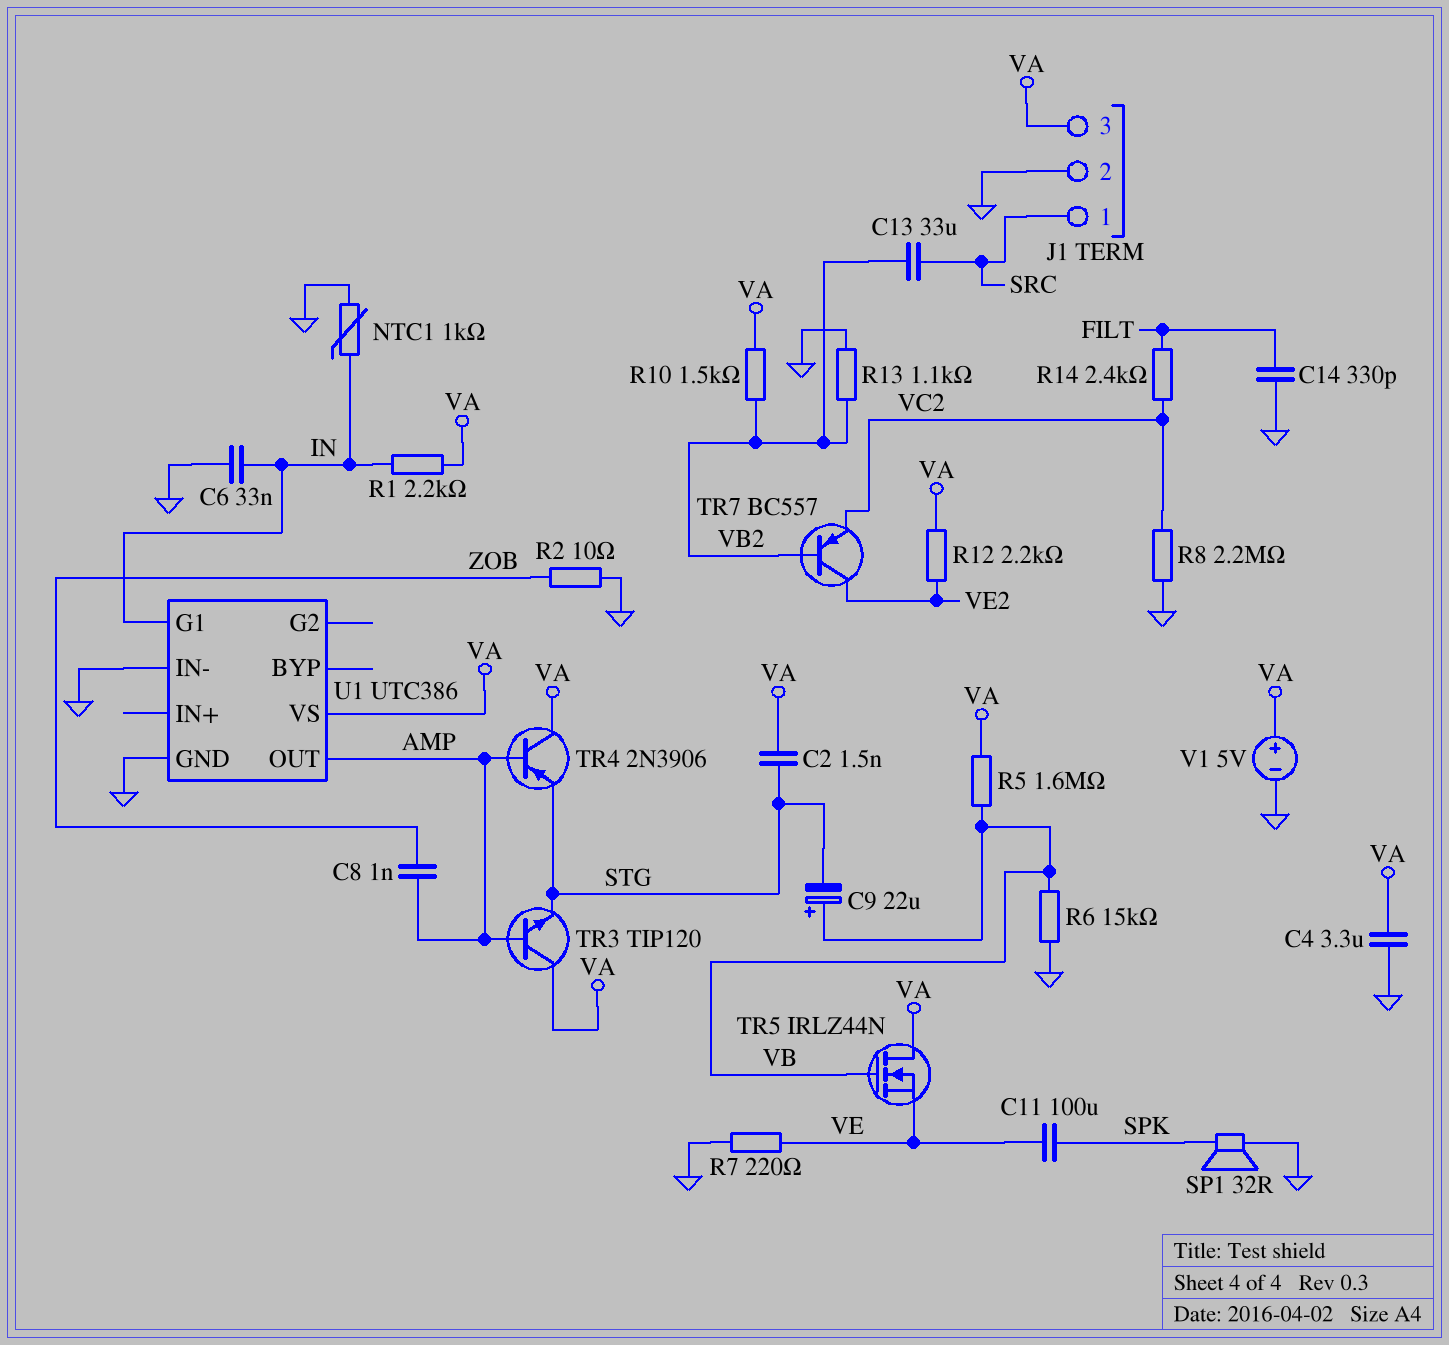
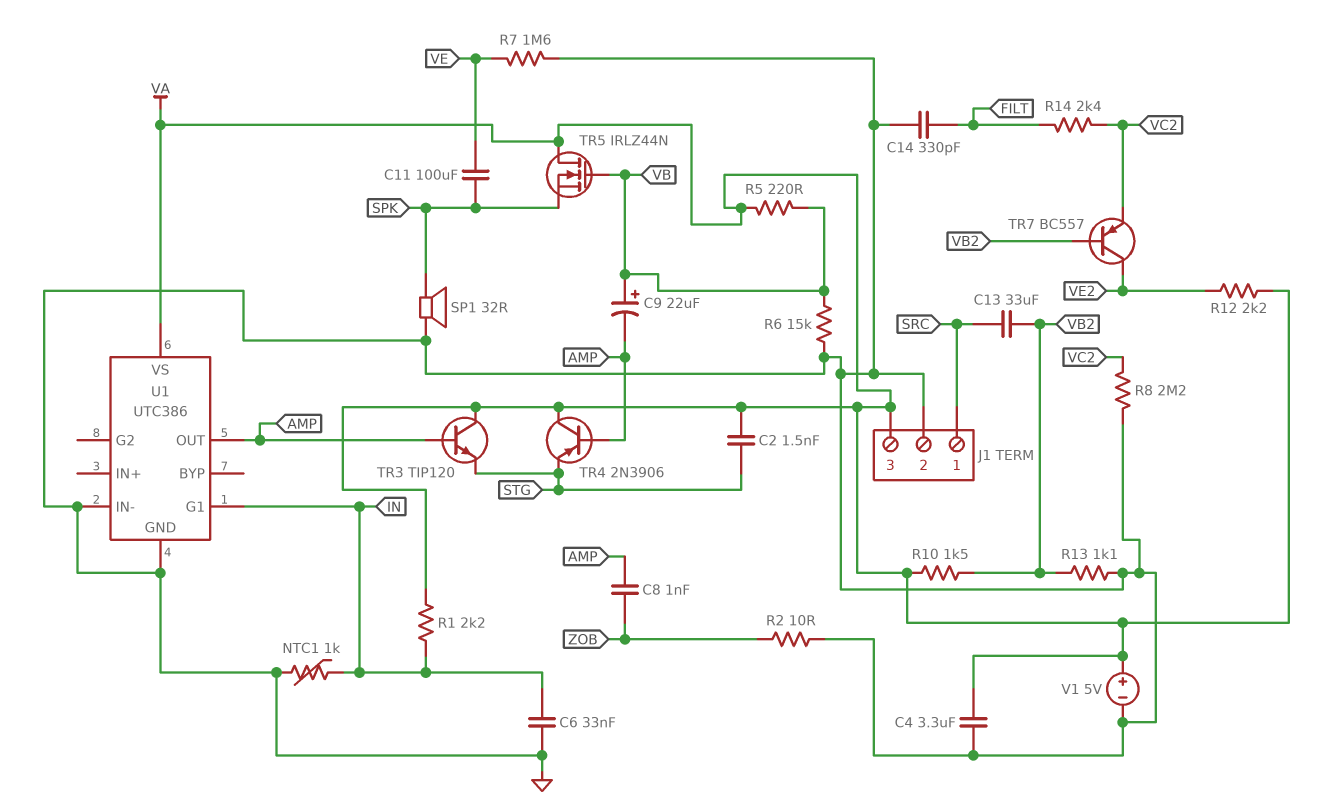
C9: 22uF (plus VB, minus STG) -> 22uF (plus VB, minus AMP)
R5: 1.6M (VA, VB) -> 220 (VA, VB)
R7: 220 (GND, VE) -> 1.6M (GND, VE)
TR5: NMOS IRLZ44N (G VB, D VA, S VE) -> NMOS IRLZ44N (G VB, D VA, S SPK)

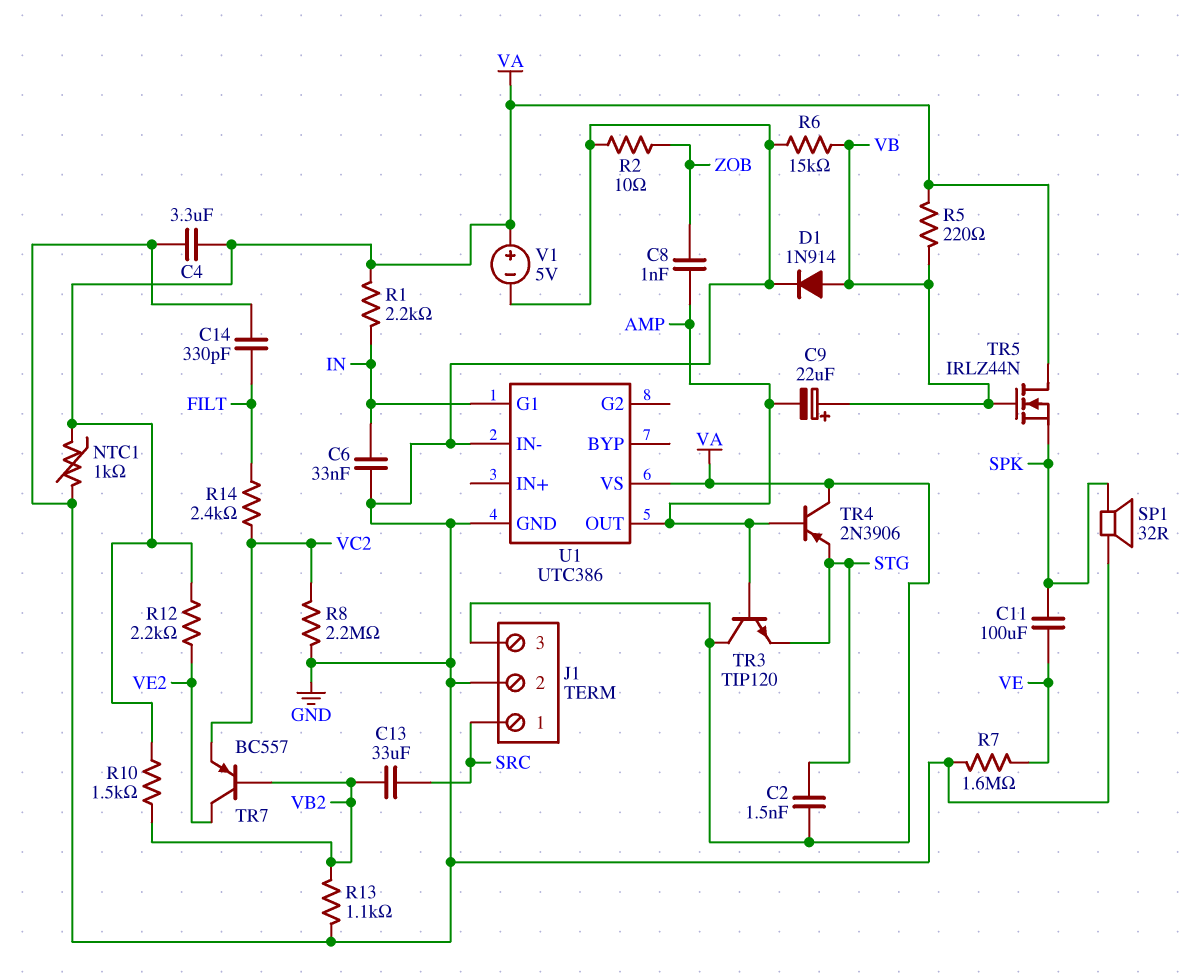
D1: none -> diode 1N914 (A VB, K GND)
NTC1: 1k (GND, IN) -> 1k (GND, VA)

